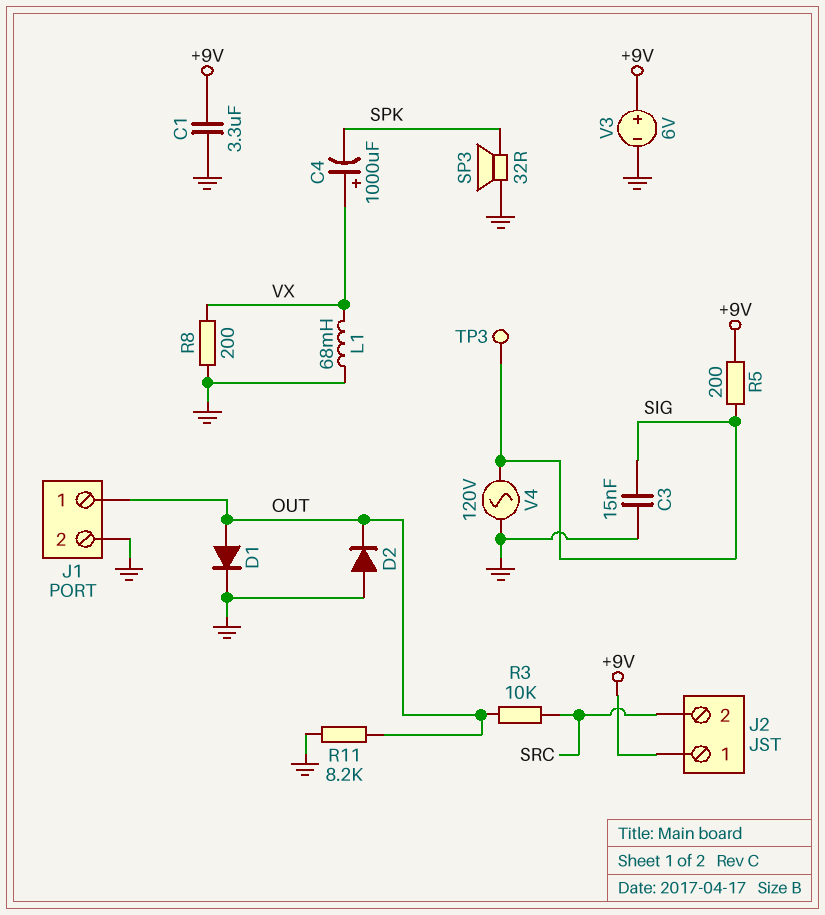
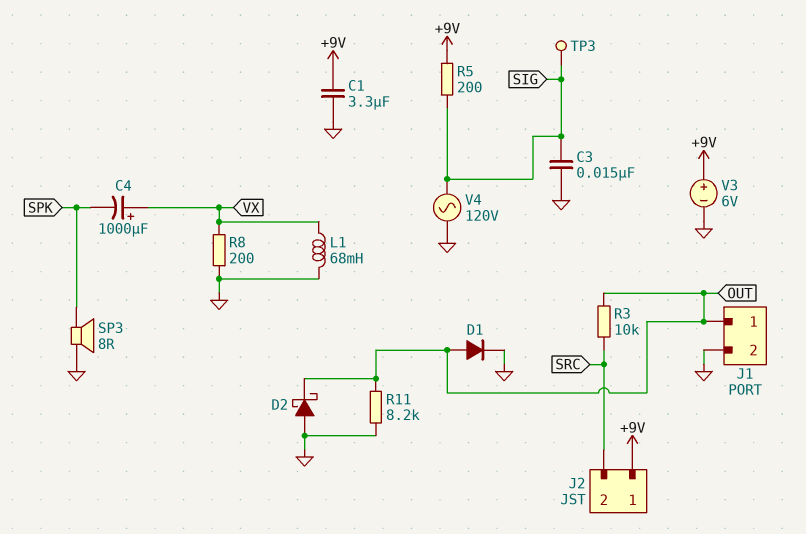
D2: diode (A GND, K OUT) -> schottky (A GND, K OUT)
SP3: speaker 32R (GND, SPK) -> speaker 8R (GND, SPK)

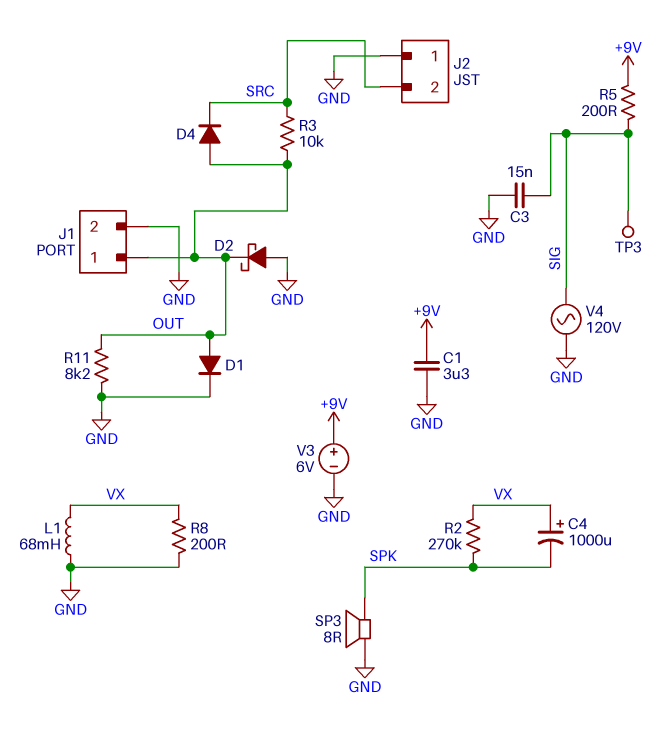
D4: none -> diode (A OUT, K SRC)
J2 pin 1: +9V -> GND
R2: none -> 270k (SPK, VX)

